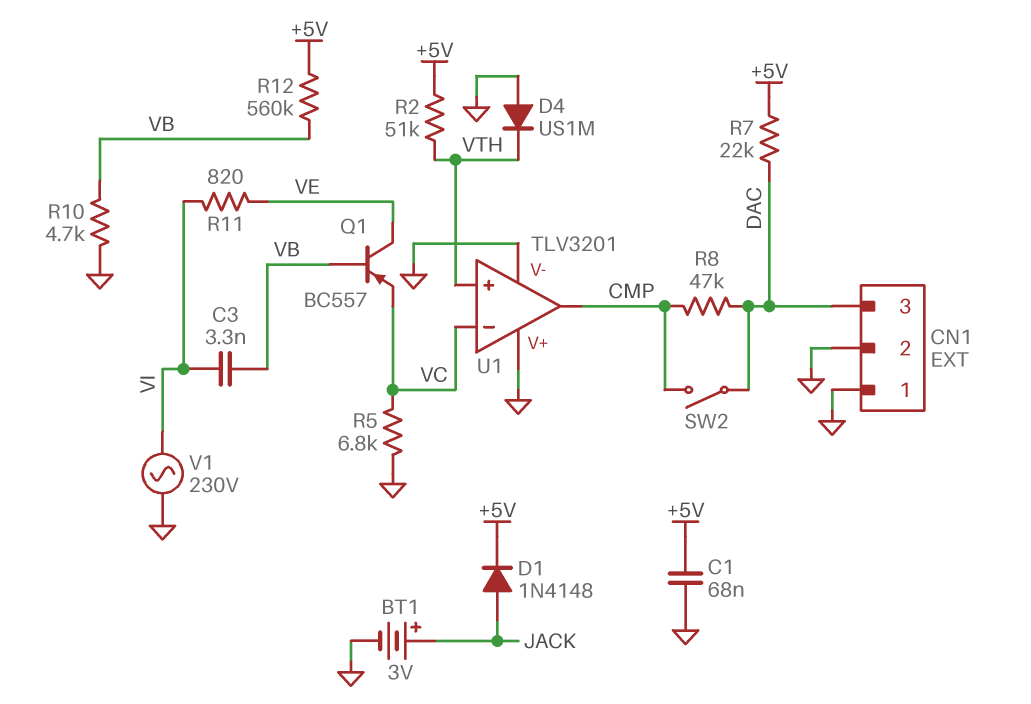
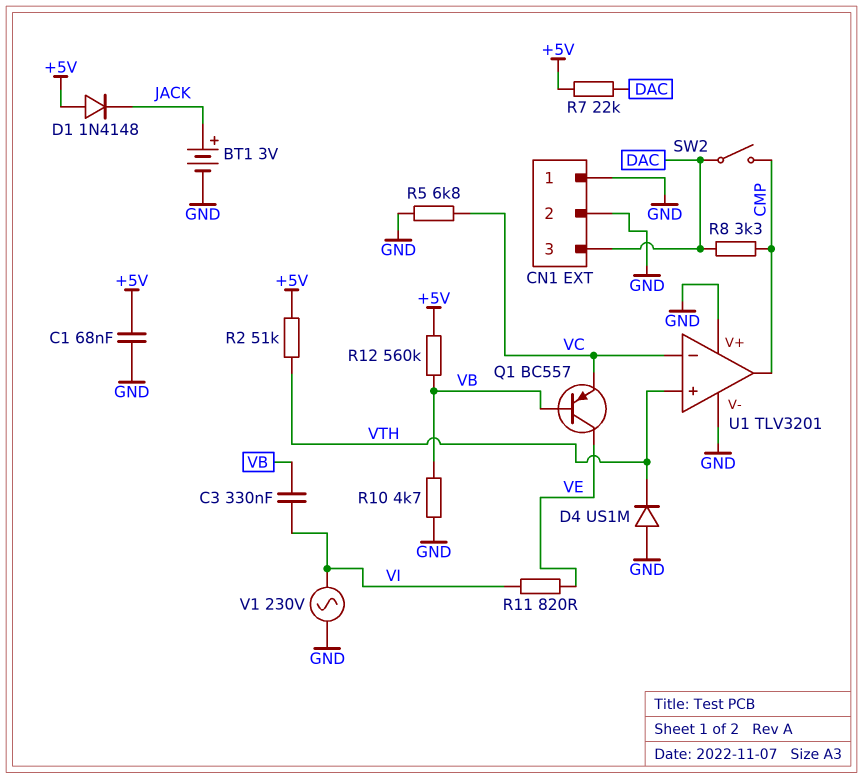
C3: 3.3nF (VB, VI) -> 330nF (VB, VI)
D1: diode 1N4148 (A JACK, K +5V) -> diode 1N4148 (A +5V, K JACK)
R8: 47k (CMP, DAC) -> 3.3k (CMP, DAC)

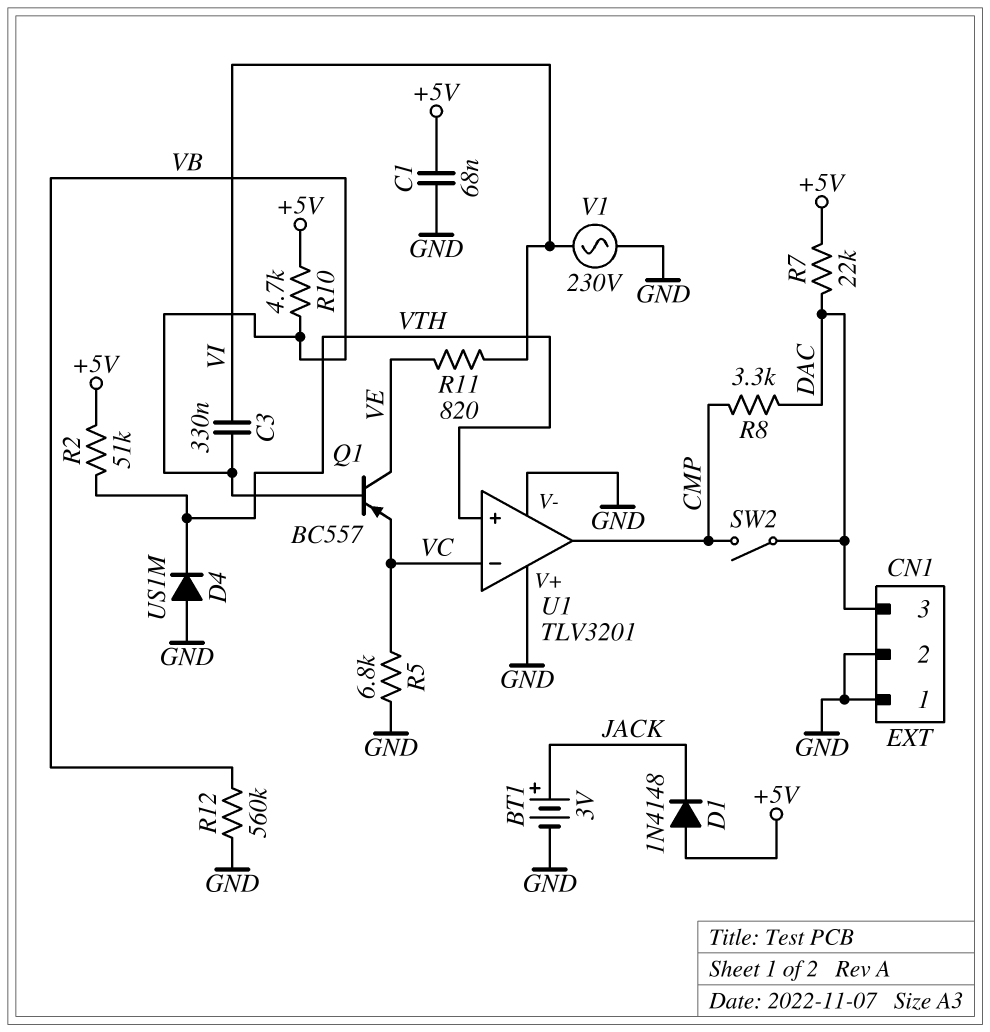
R10: 4.7k (GND, VB) -> 4.7k (+5V, VB)
R12: 560k (+5V, VB) -> 560k (GND, VB)

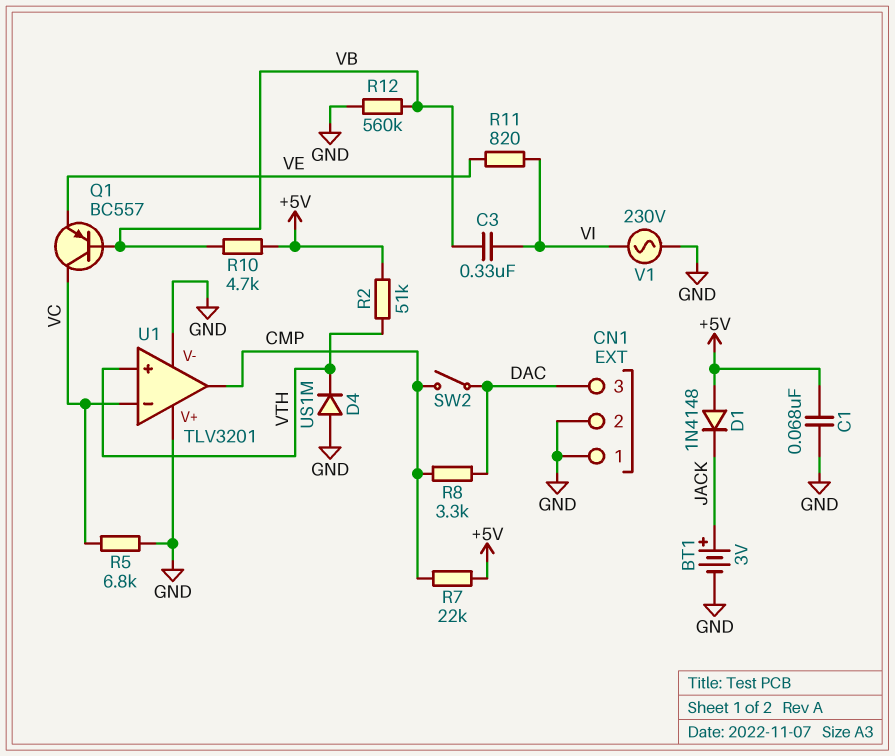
Q1: PNP BC557 (B VB, C VE, E VC) -> PNP BC557 (B VB, C VC, E VE)
R7: 22k (+5V, DAC) -> 22k (+5V, CMP)

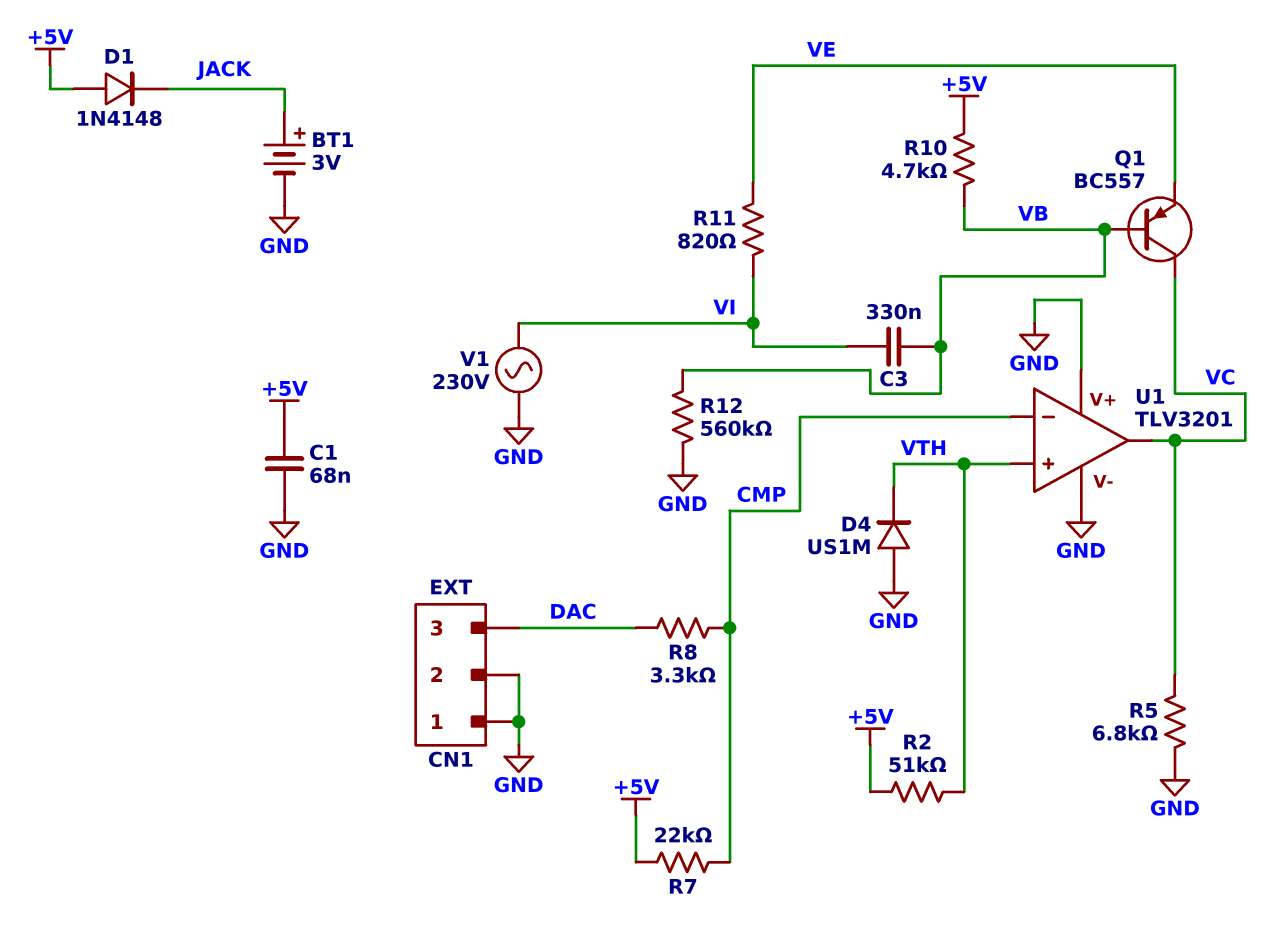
SW2: switch (CMP, DAC) -> none
U1 pin in-: VC -> CMP
U1 pin out: CMP -> VC

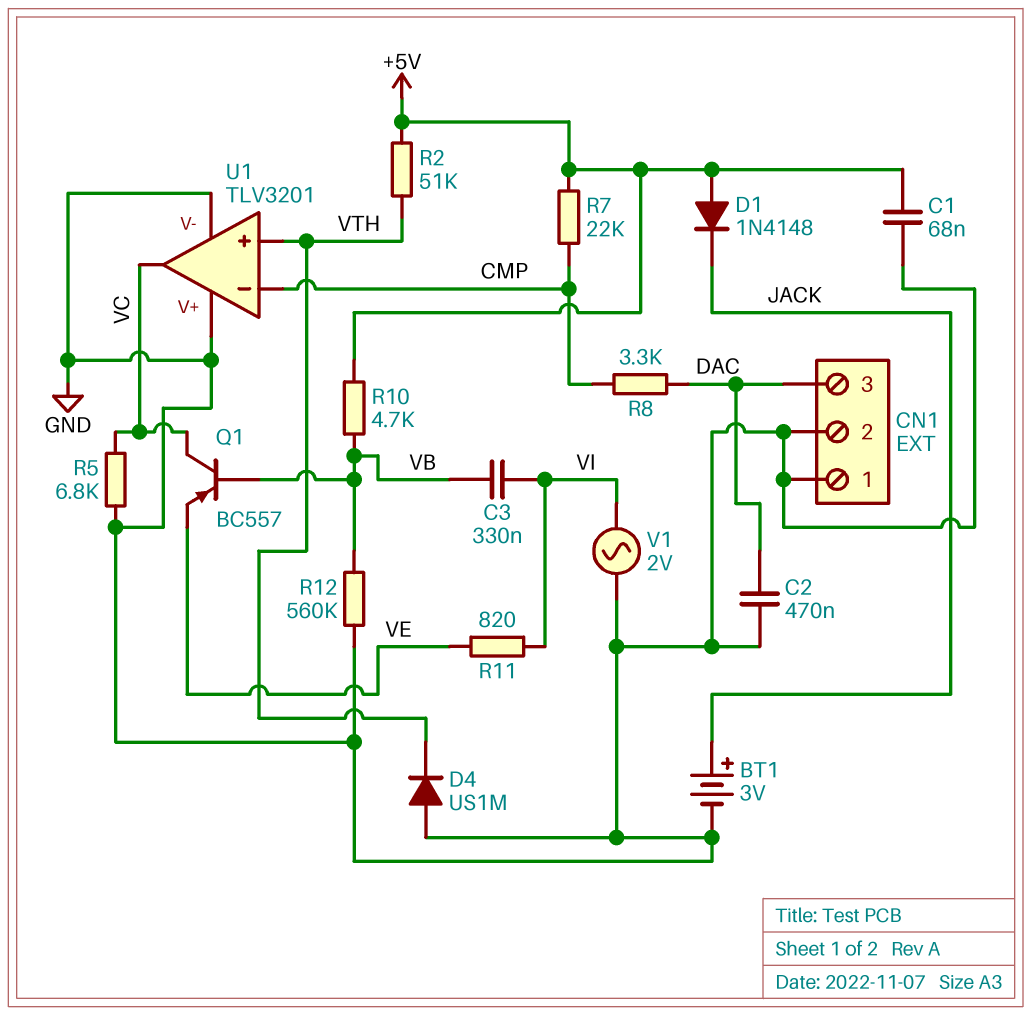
C2: none -> 470nF (DAC, GND)
V1: AC 230V (GND, VI) -> AC 2V (GND, VI)

